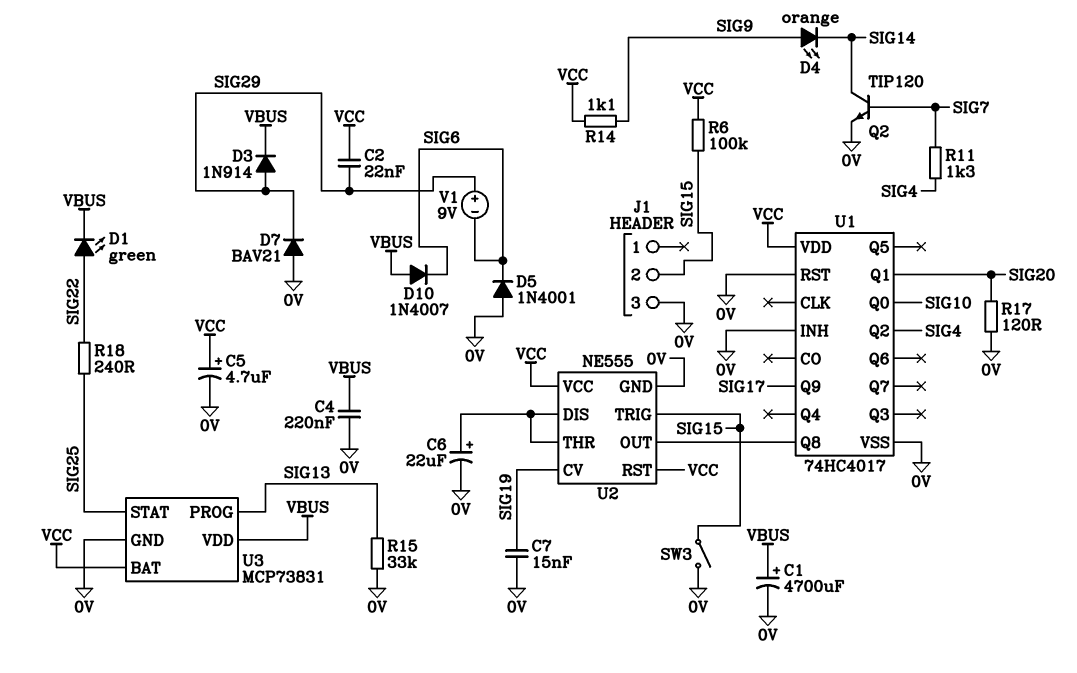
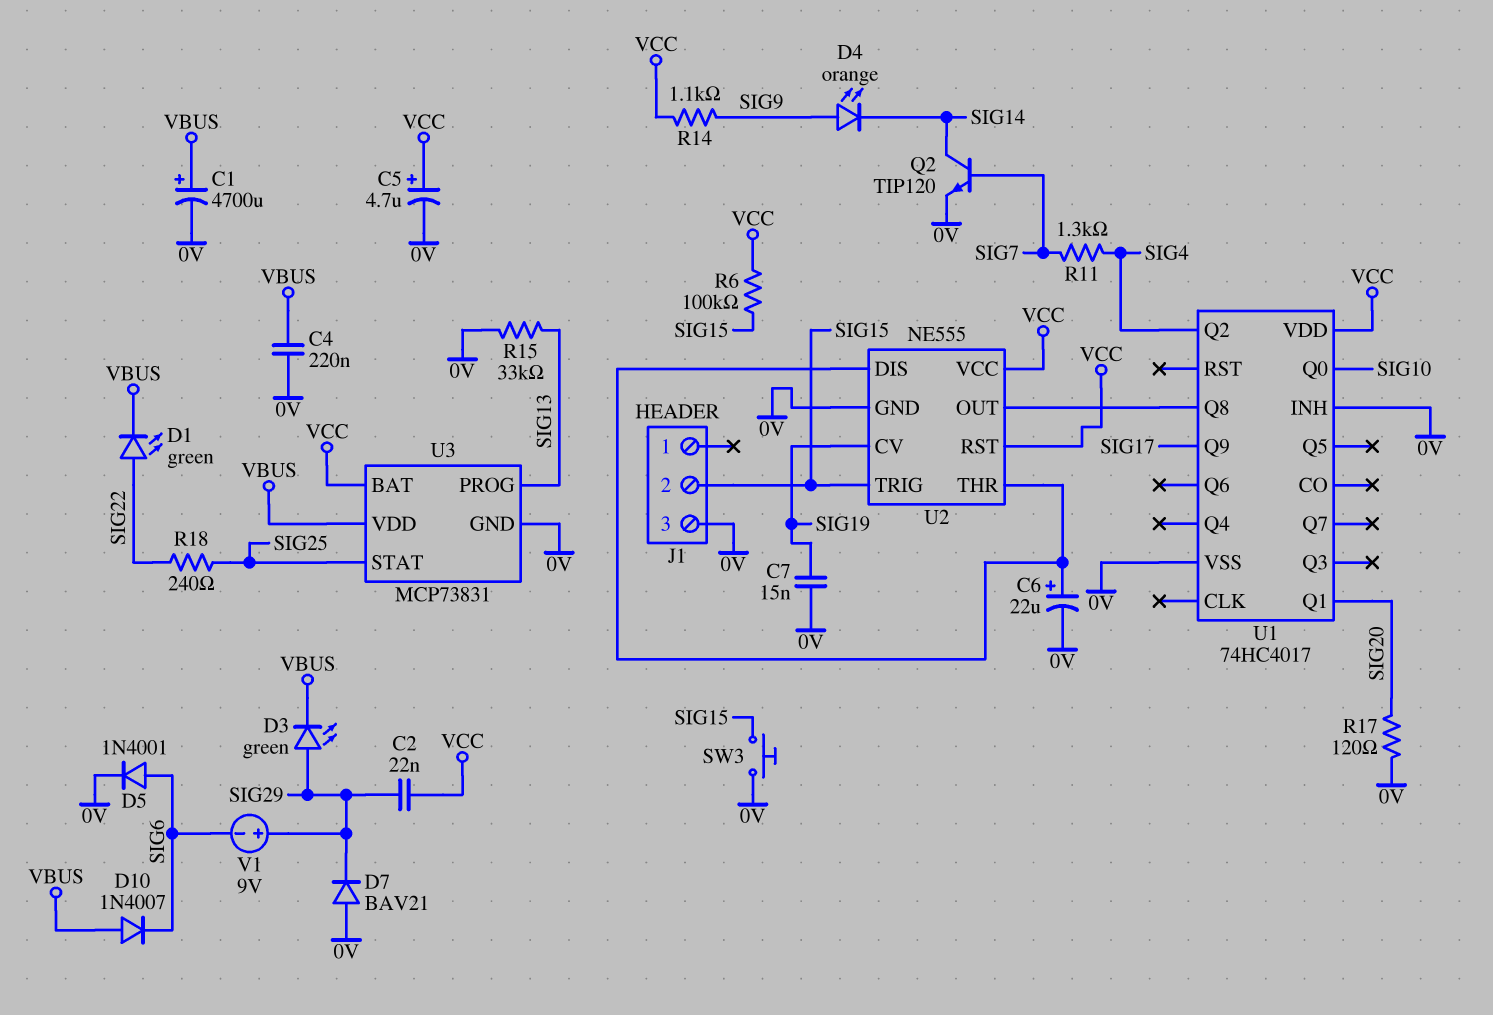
D3: diode 1N914 (A SIG29, K VBUS) -> LED green (A SIG29, K VBUS)
D5: diode 1N4001 (A 0V, K SIG6) -> diode 1N4001 (A SIG6, K 0V)
SW3: switch (0V, SIG15) -> button (0V, SIG15)
U1 pin RST: 0V -> none

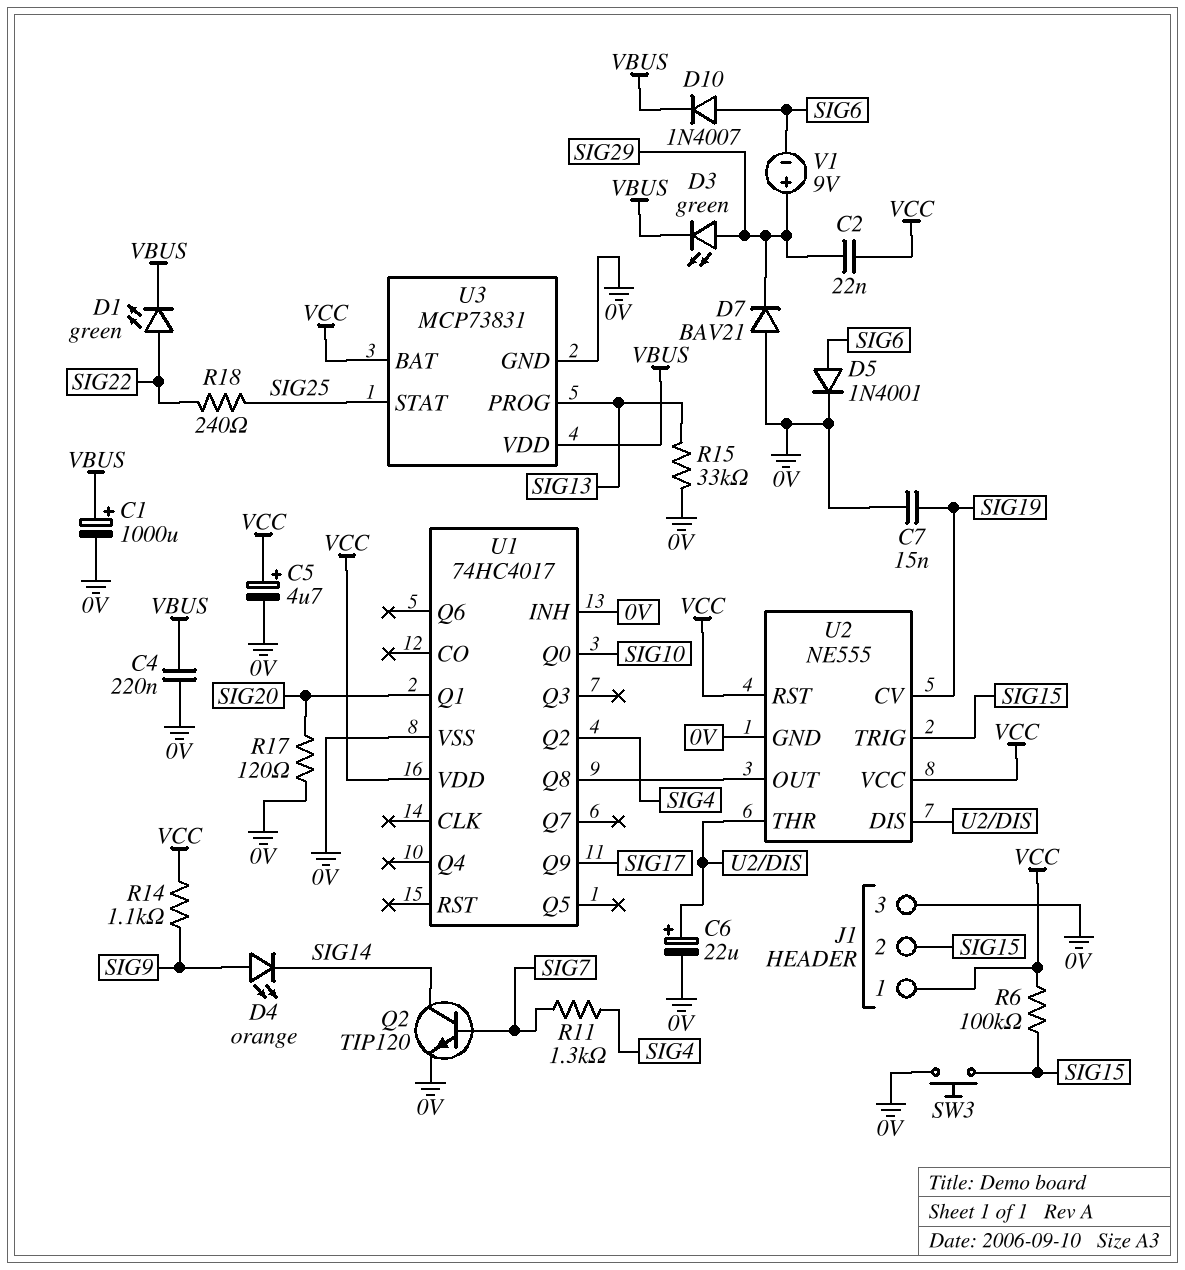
C1: 4700uF (plus VBUS, minus 0V) -> 1000uF (plus VBUS, minus 0V)
D10: diode 1N4007 (A VBUS, K SIG6) -> diode 1N4007 (A SIG6, K VBUS)
J1 pin 1: none -> VCC

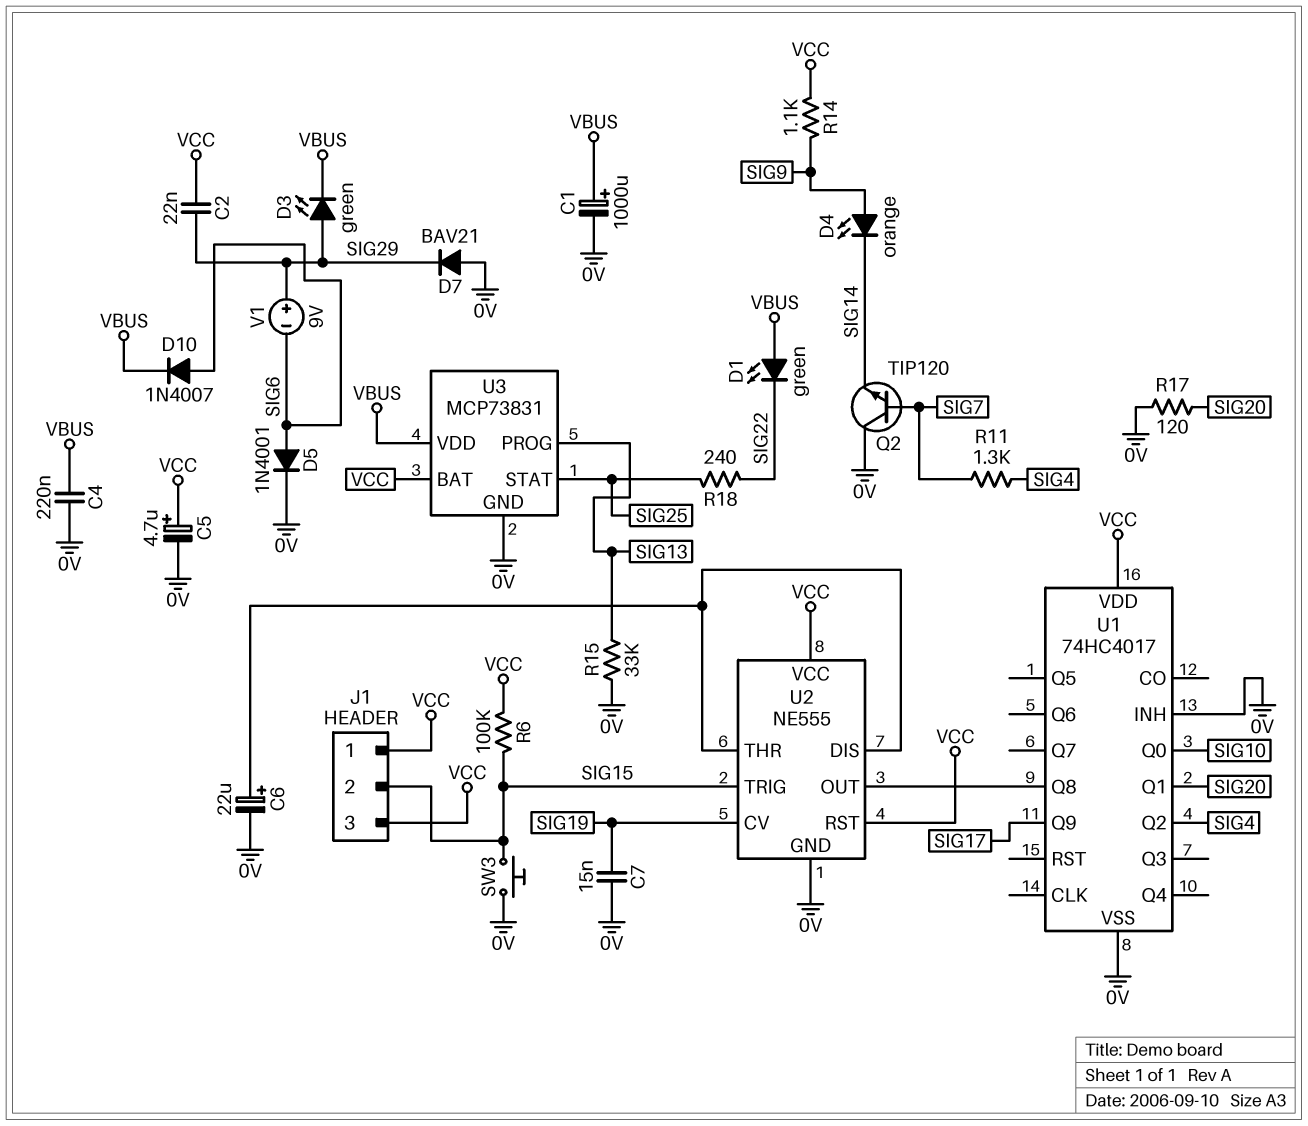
D1: LED green (A SIG22, K VBUS) -> LED green (A VBUS, K SIG22)
J1 pin 3: 0V -> VCC
Q2: NPN TIP120 (B SIG7, C SIG14, E 0V) -> NPN TIP120 (B SIG7, C 0V, E SIG14)

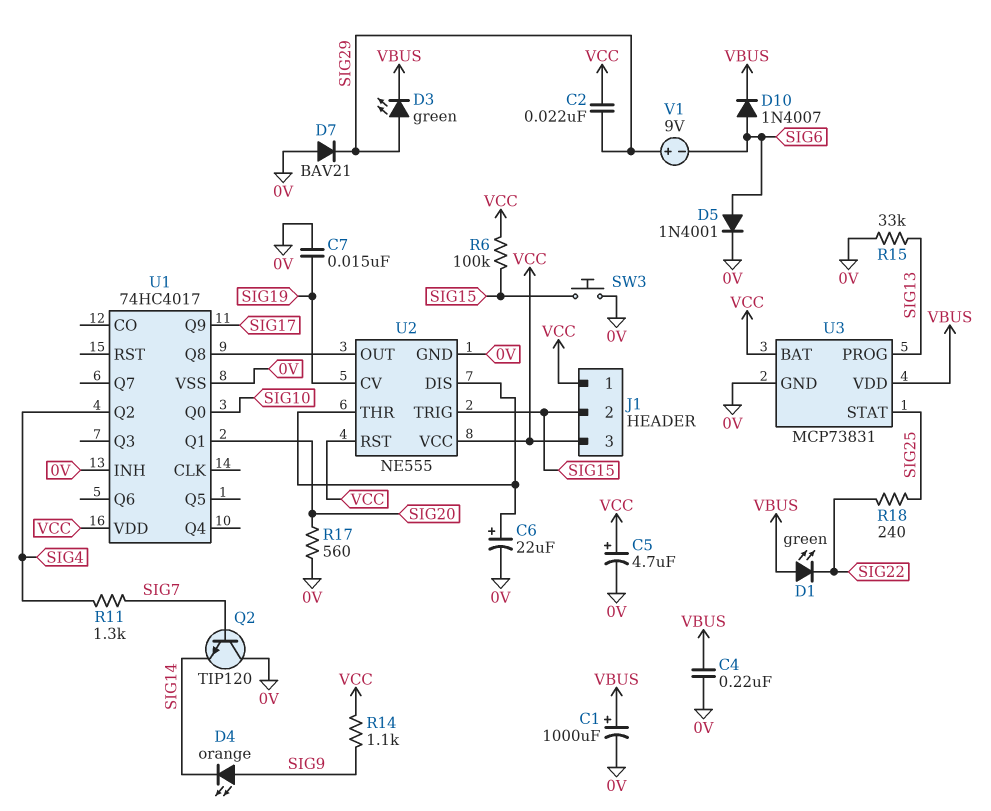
R17: 120 (0V, SIG20) -> 560 (0V, SIG20)

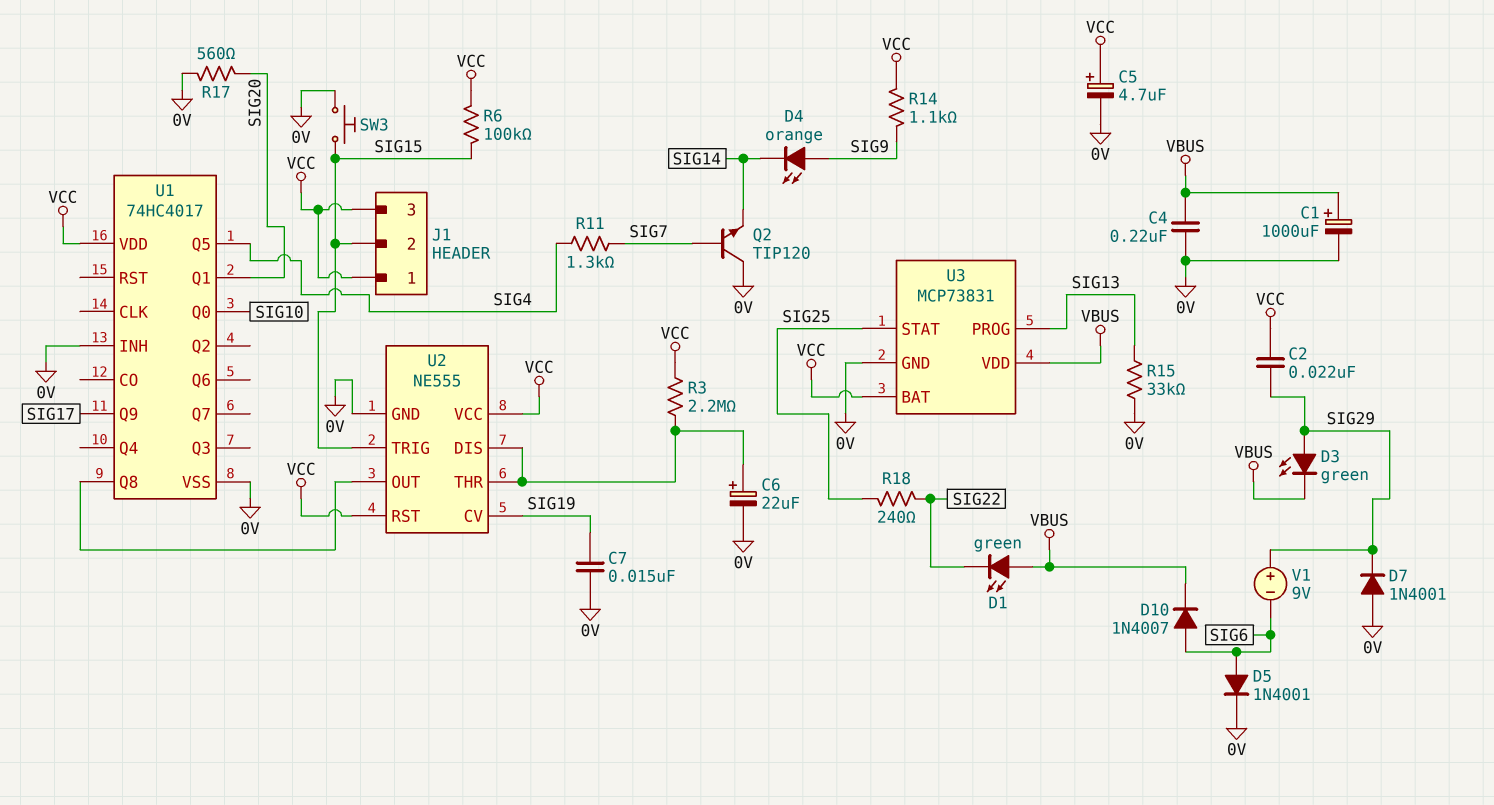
D7: diode BAV21 (A 0V, K SIG29) -> diode 1N4001 (A 0V, K SIG29)
R3: none -> 2.2M (U2/DIS, VCC)
U1 pin Q2: SIG4 -> none
U1 pin Q5: none -> SIG4

